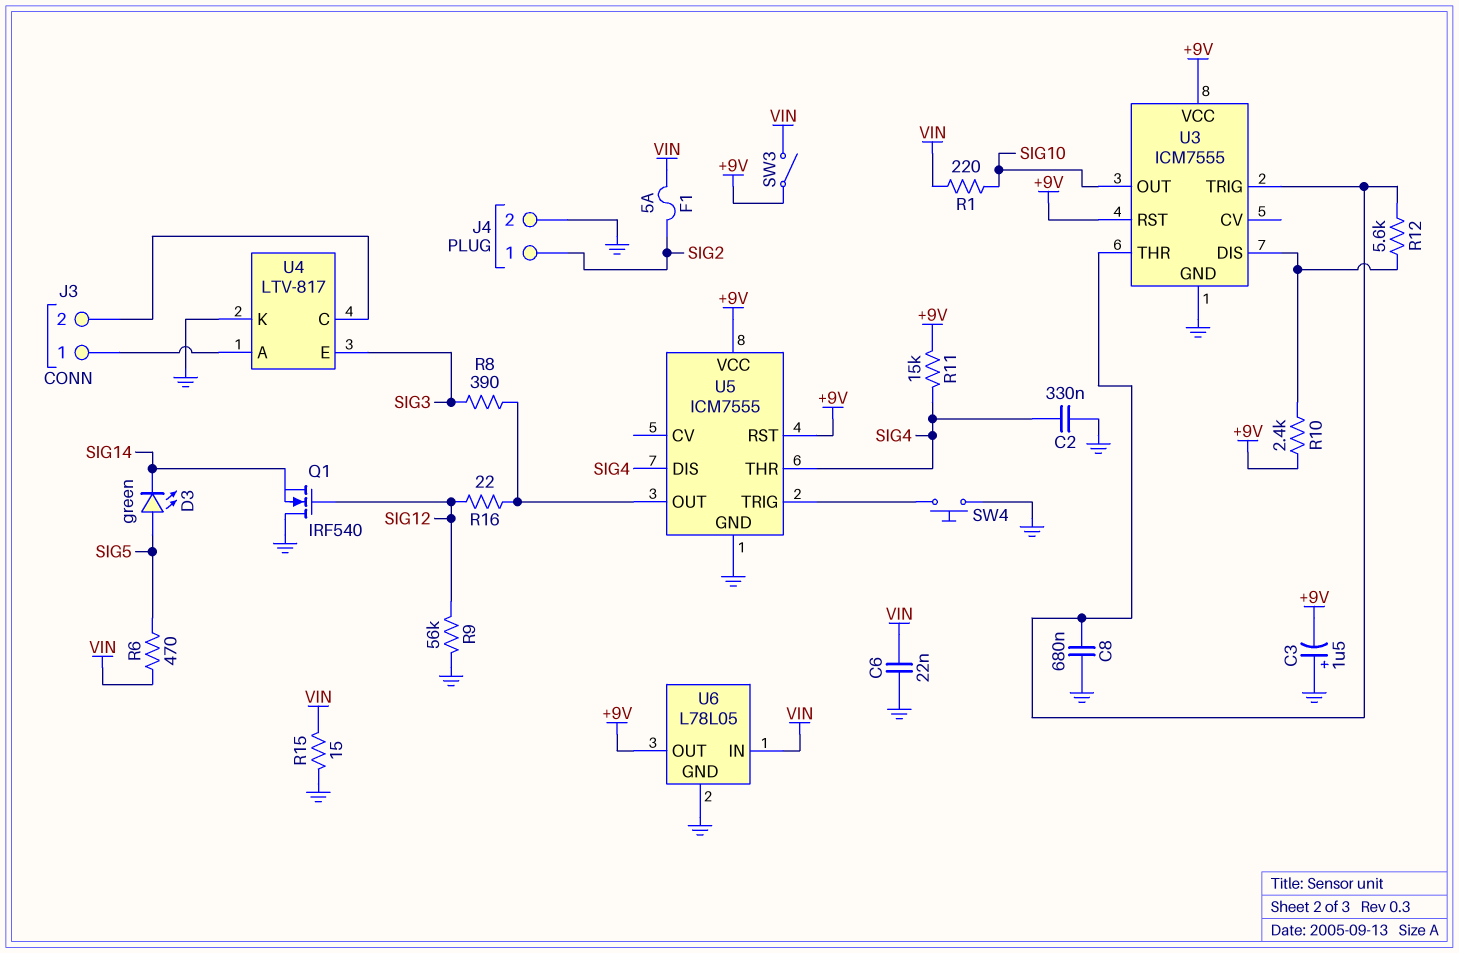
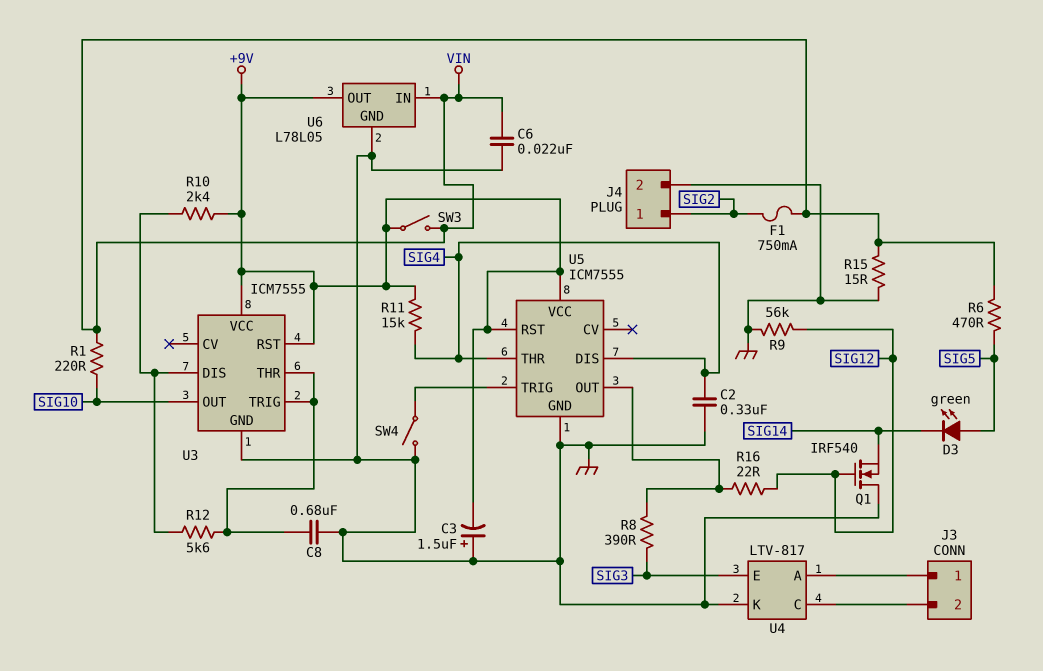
F1: 5A (SIG2, VIN) -> 750mA (SIG2, VIN)
SW4: button (GND, U5/TRIG) -> switch (GND, U5/TRIG)

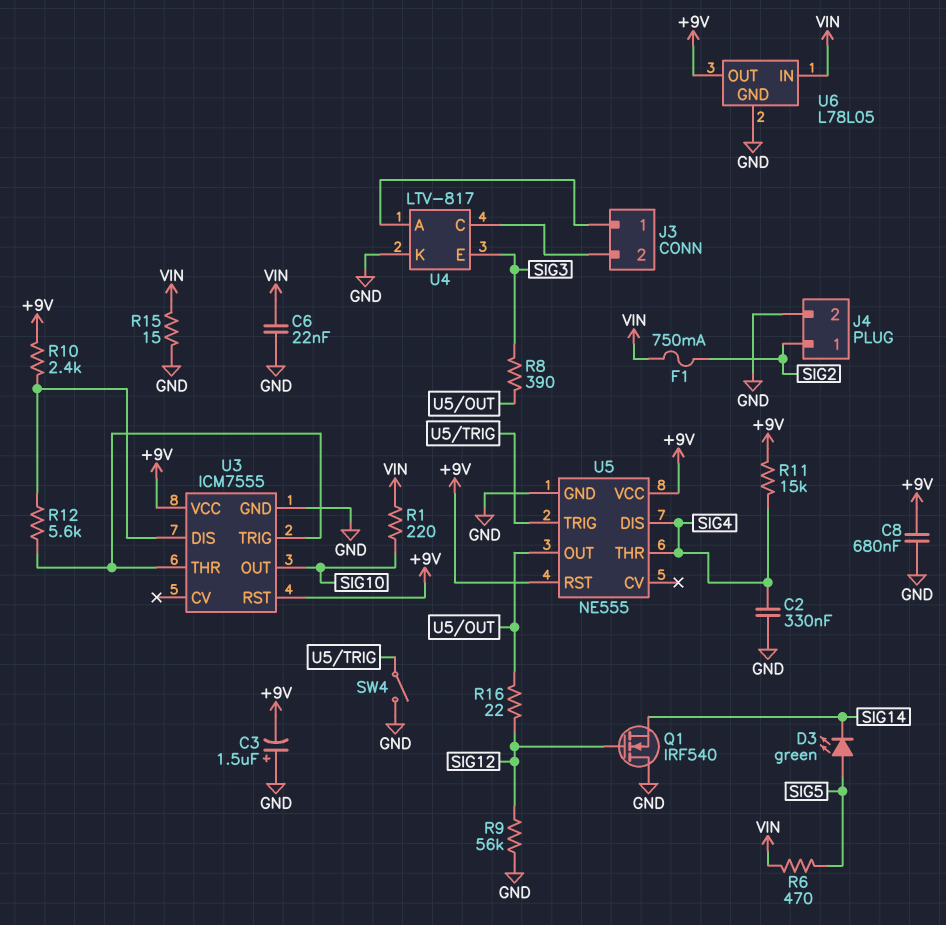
C8: 680nF (GND, U3/THR) -> 680nF (+9V, GND)
SW3: switch (+9V, VIN) -> none
U5: ICM7555 -> NE555

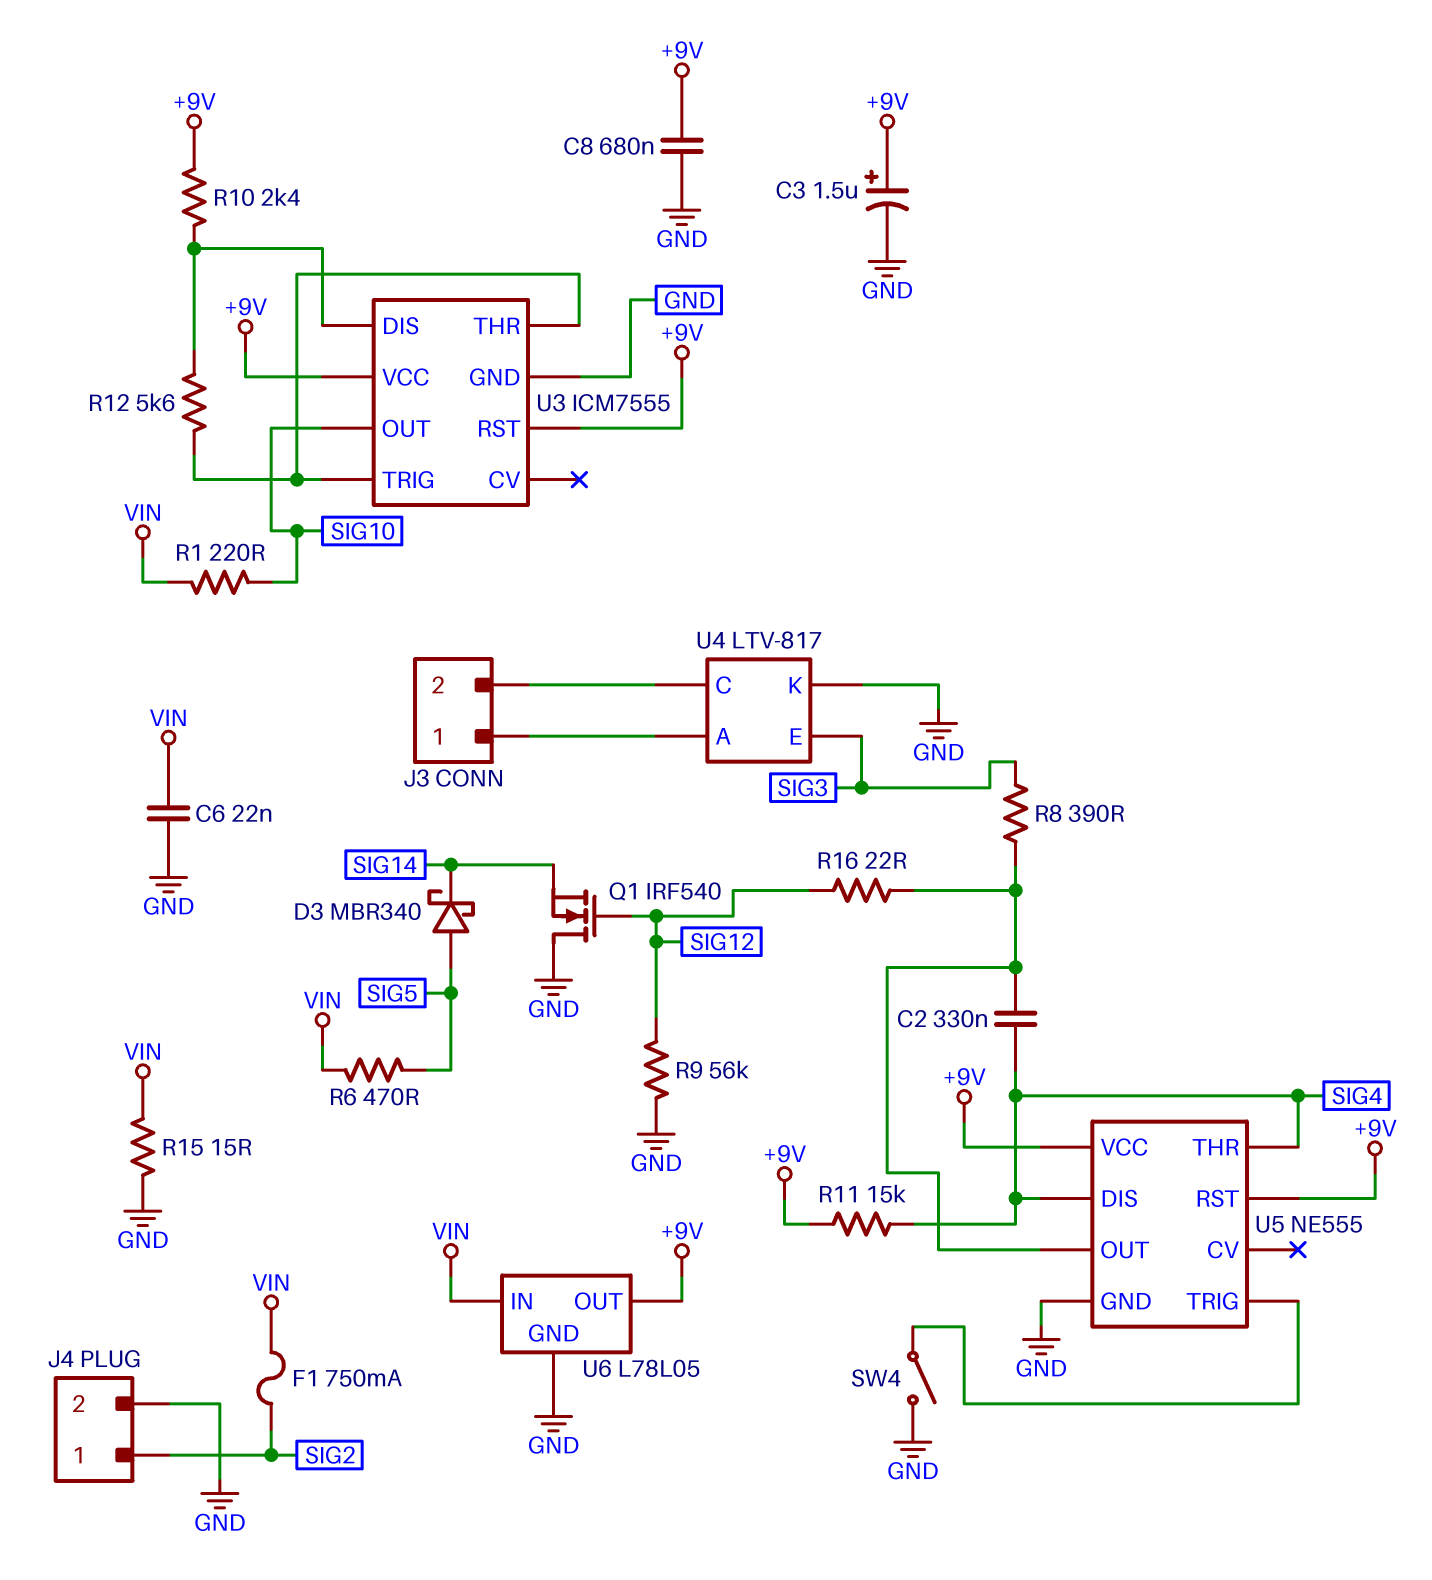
C2: 330nF (GND, SIG4) -> 330nF (SIG4, U5/OUT)
C3: 1.5uF (plus GND, minus +9V) -> 1.5uF (plus +9V, minus GND)
D3: LED green (A SIG5, K SIG14) -> schottky MBR340 (A SIG5, K SIG14)

